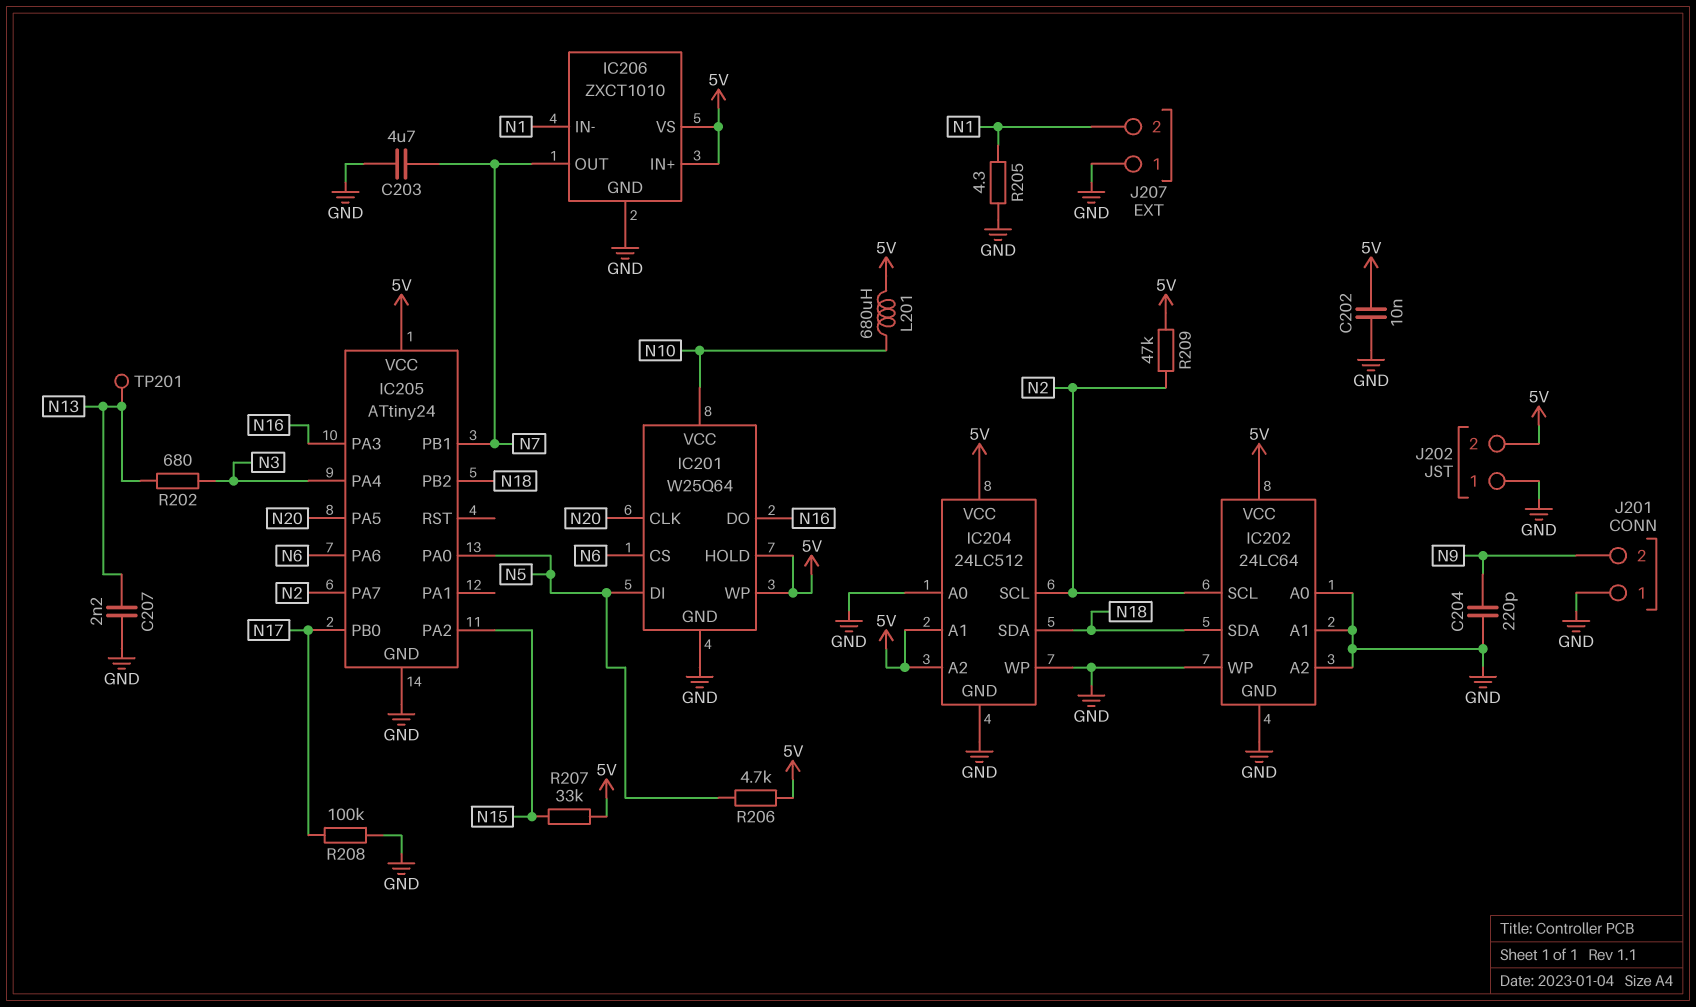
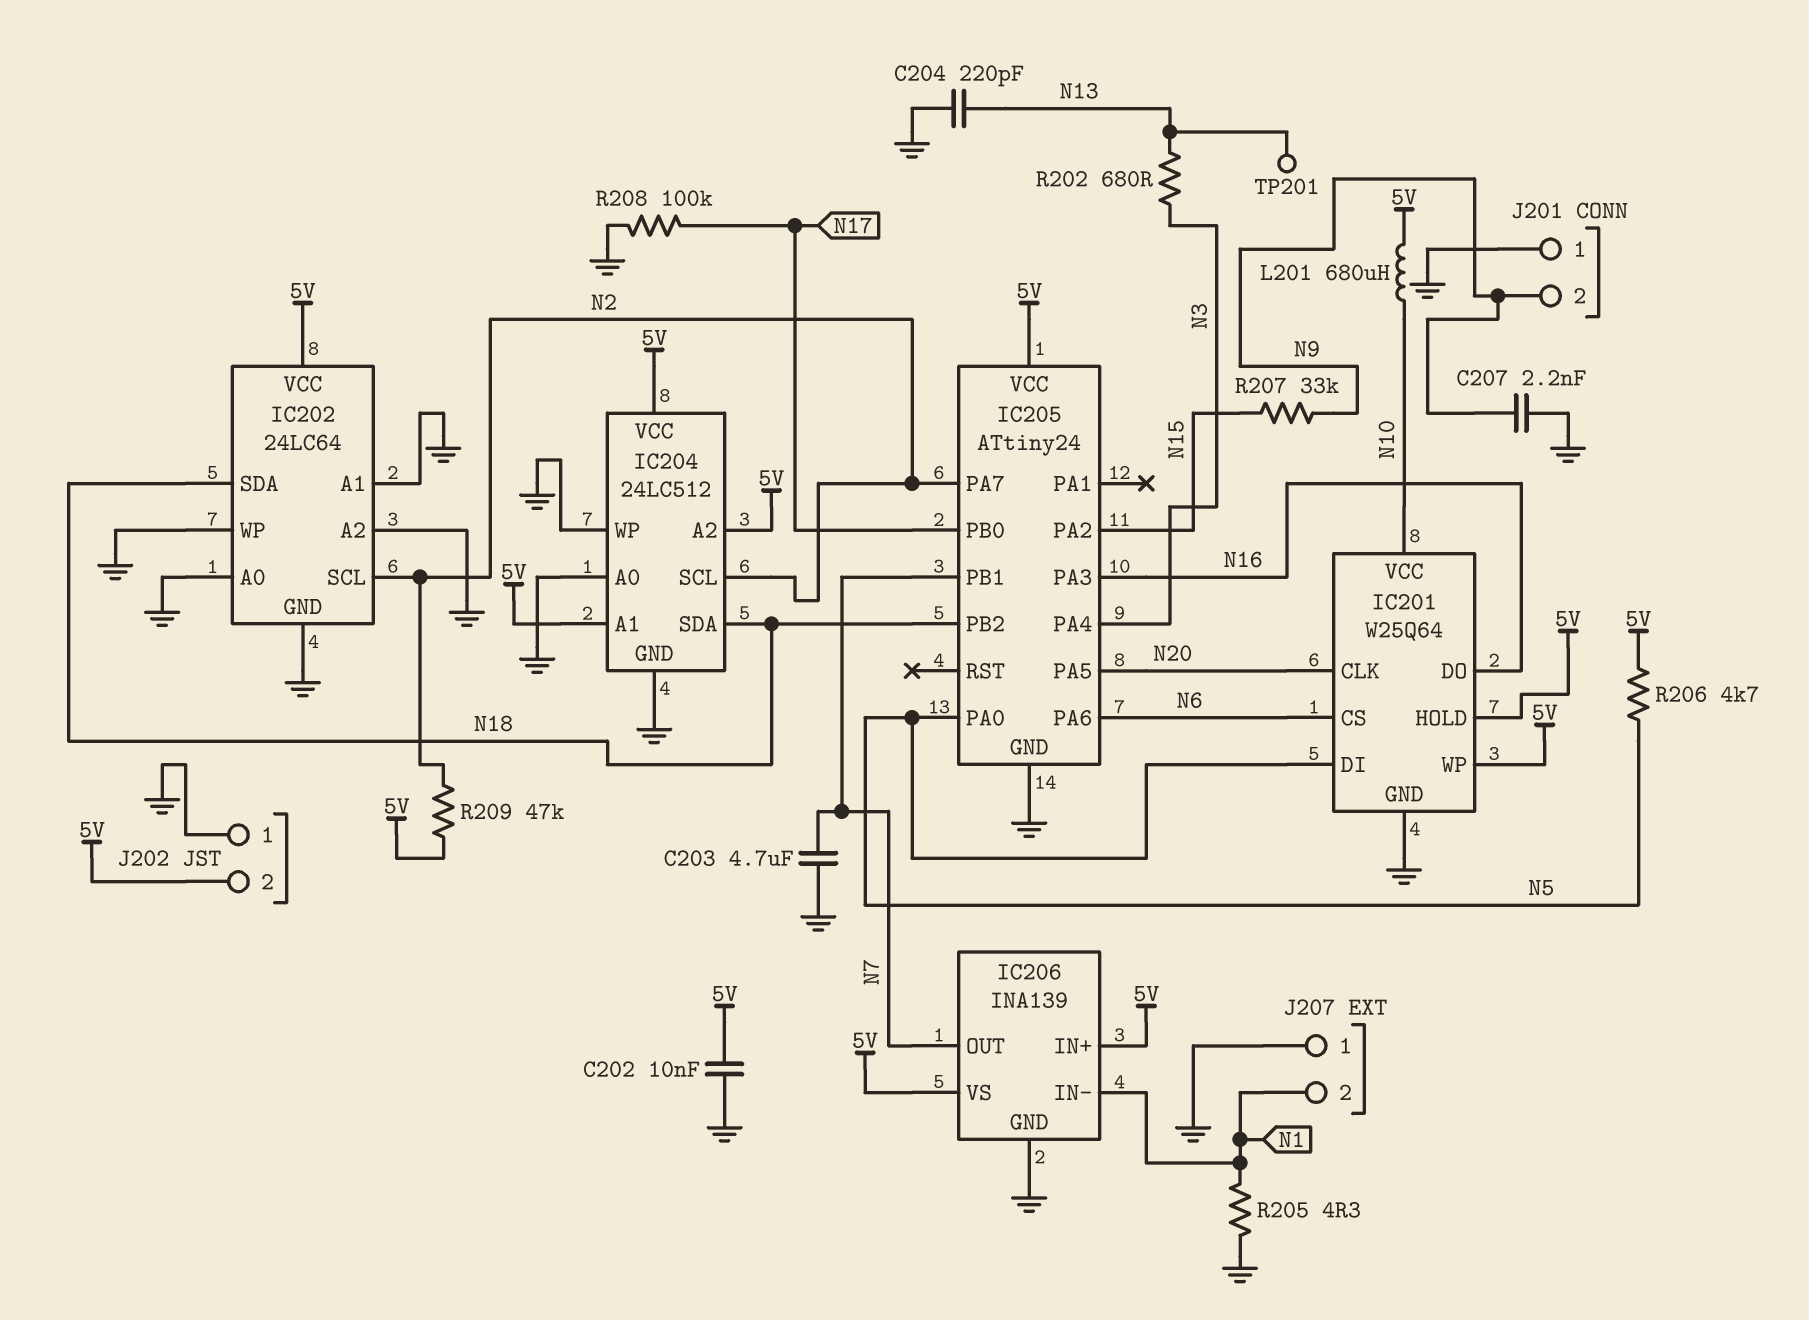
C204: 220pF (GND, N9) -> 220pF (GND, N13)
C207: 2.2nF (GND, N13) -> 2.2nF (GND, N9)
IC206: ZXCT1010 -> INA139
R207: 33k (5V, N15) -> 33k (N9, N15)

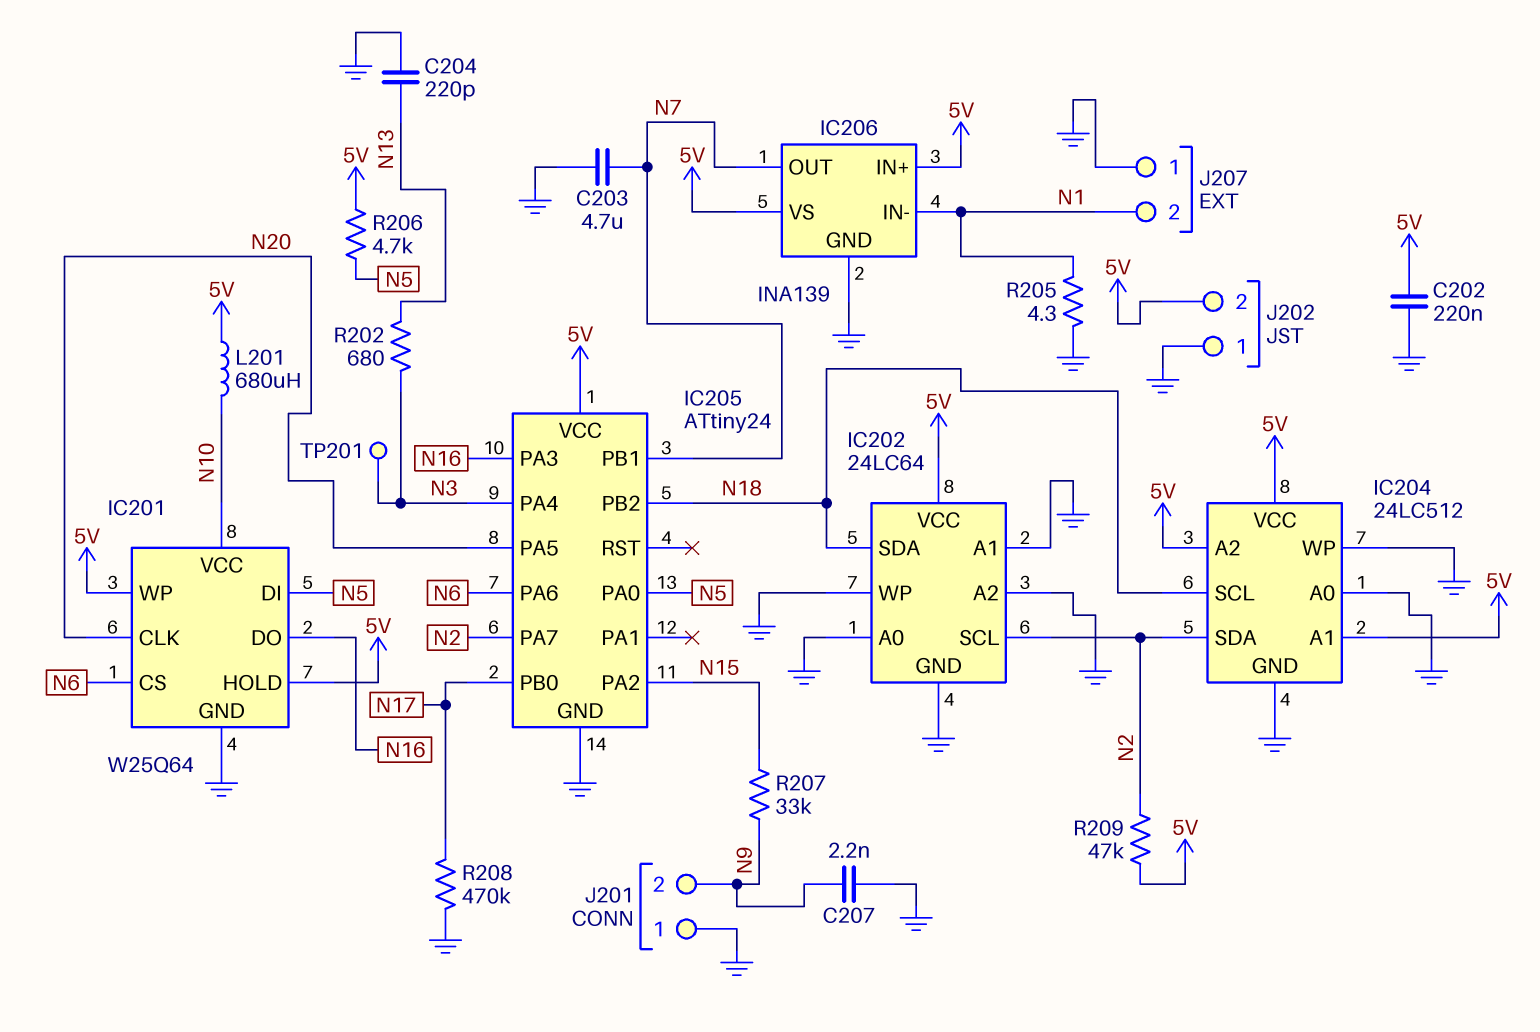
C202: 10nF (5V, GND) -> 220nF (5V, GND)
IC204 pin SCL: N2 -> N18
IC204 pin SDA: N18 -> N2
R208: 100k (GND, N17) -> 470k (GND, N17)
TP201: test point (N13) -> test point (N3)

